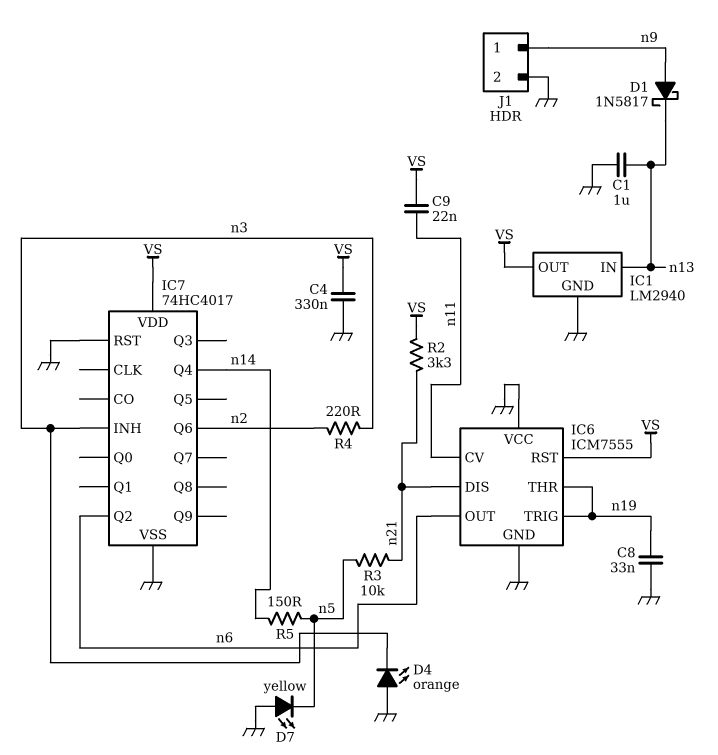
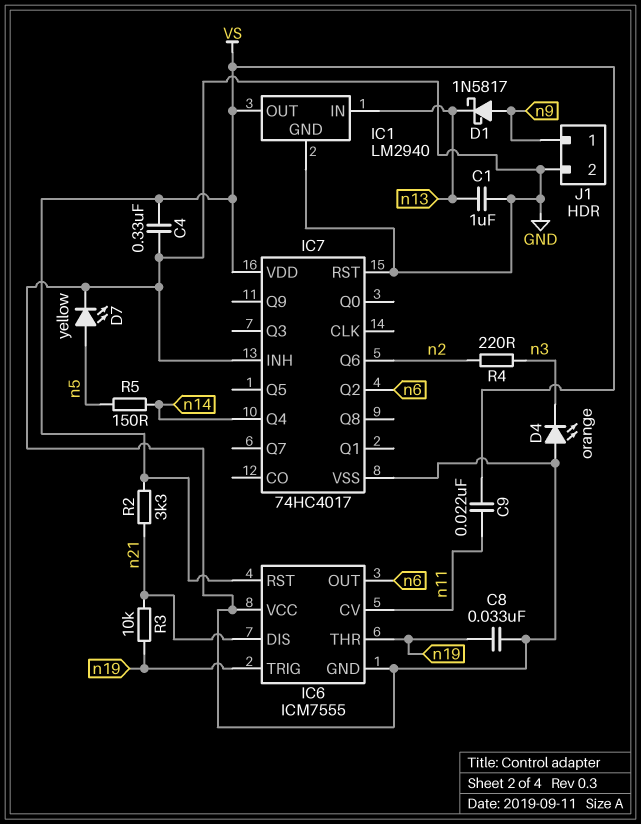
D7: LED yellow (A GND, K n5) -> LED yellow (A n5, K GND)
IC7 pin INH: n3 -> GND
R3: 10k (n5, n21) -> 10k (n19, n21)

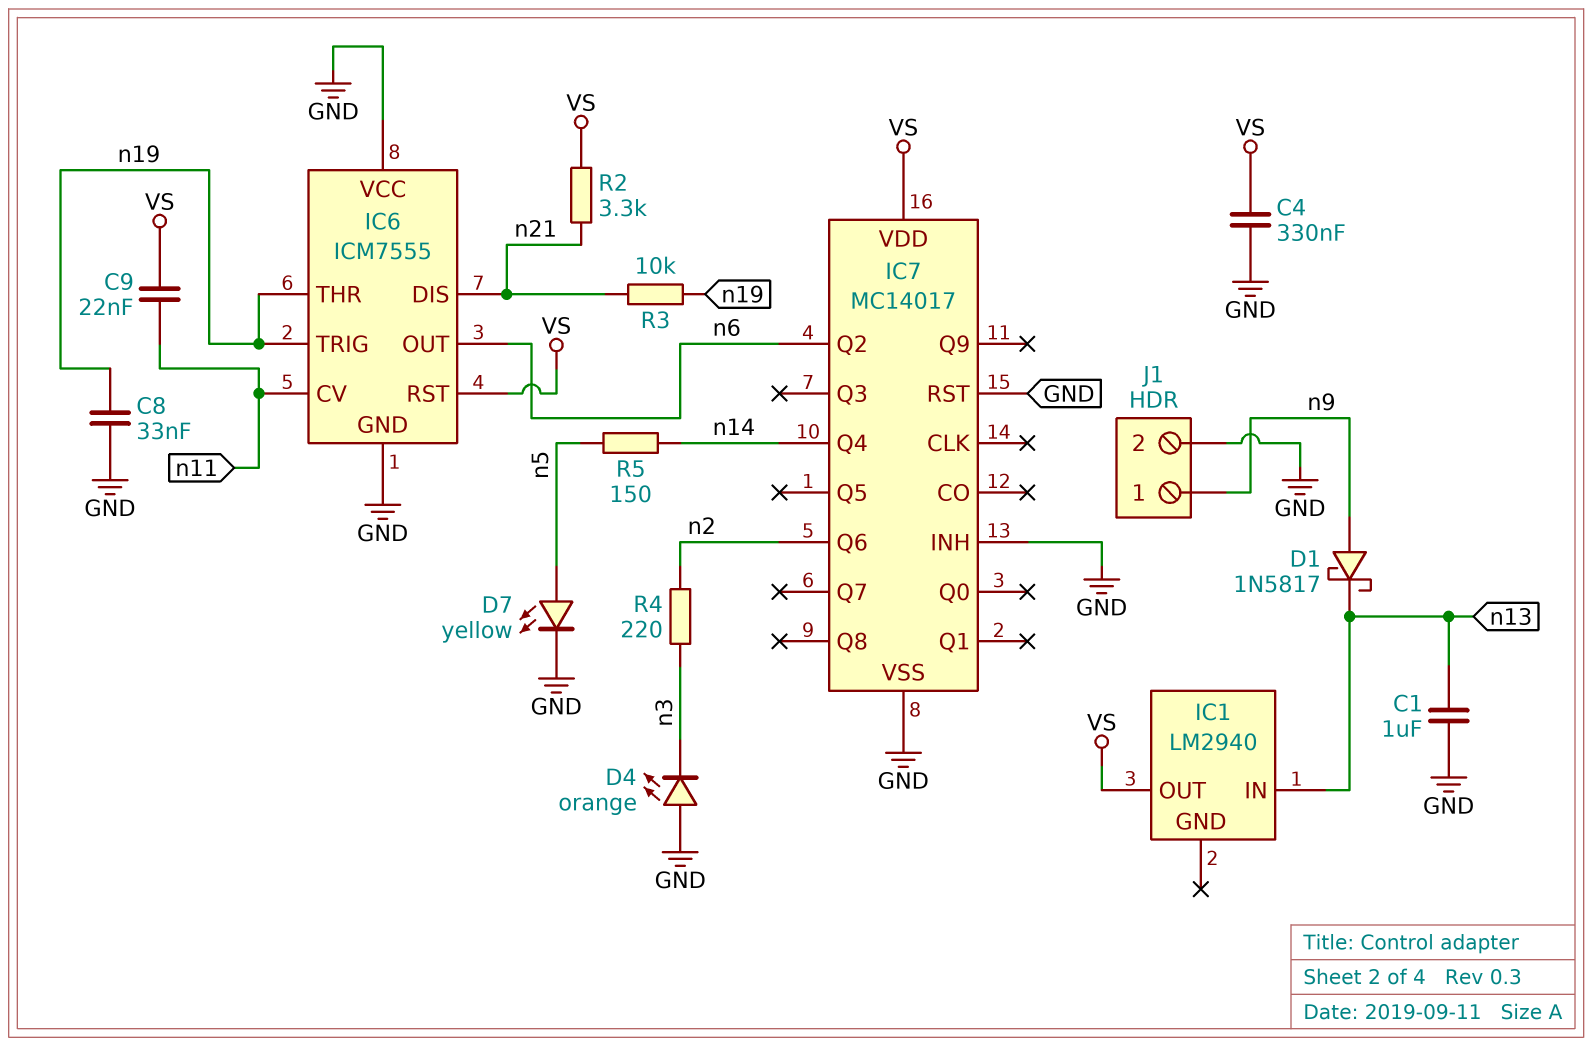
IC1 pin GND: GND -> none
IC7: 74HC4017 -> MC14017

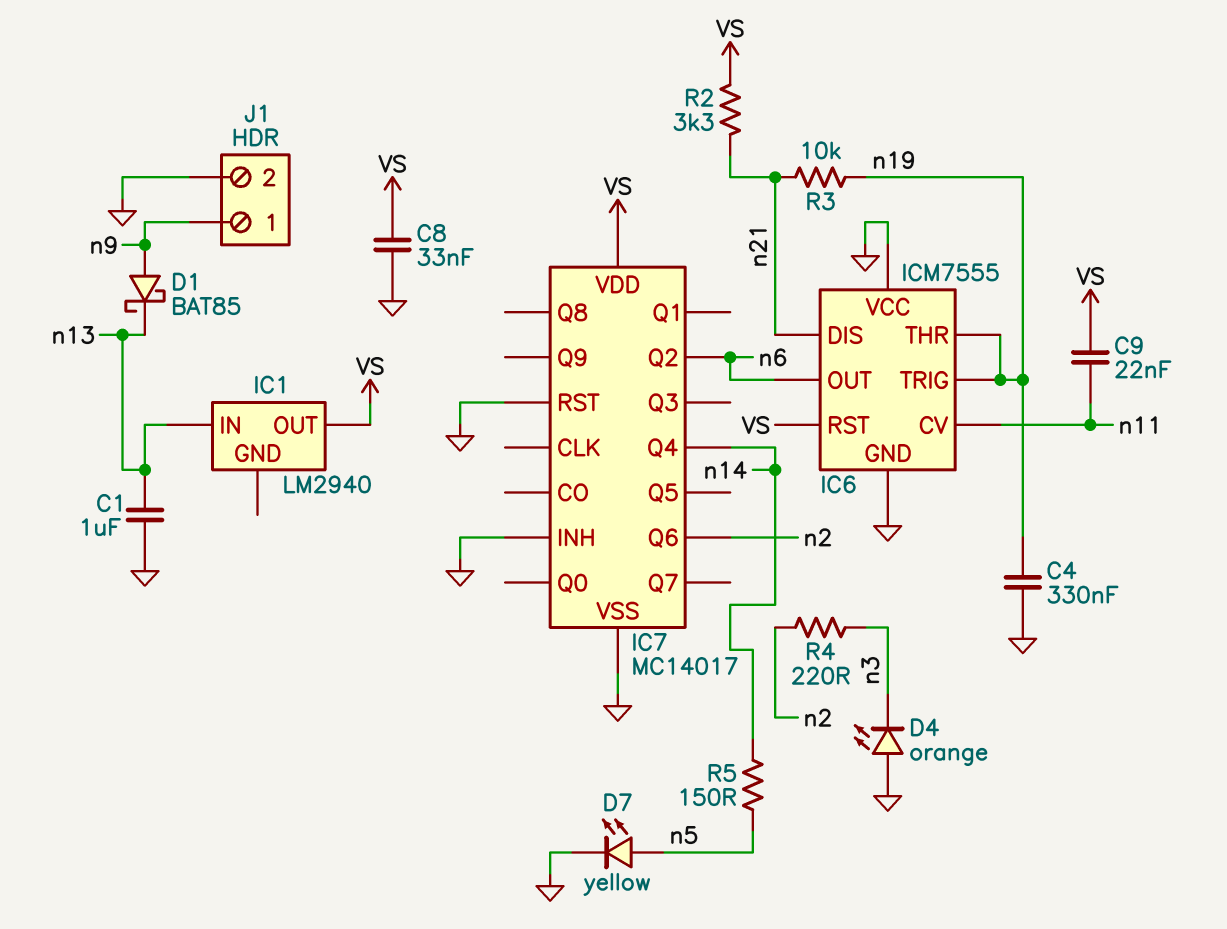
C4: 330nF (GND, VS) -> 330nF (GND, n19)
C8: 33nF (GND, n19) -> 33nF (GND, VS)
D1: schottky 1N5817 (A n9, K n13) -> schottky BAT85 (A n9, K n13)

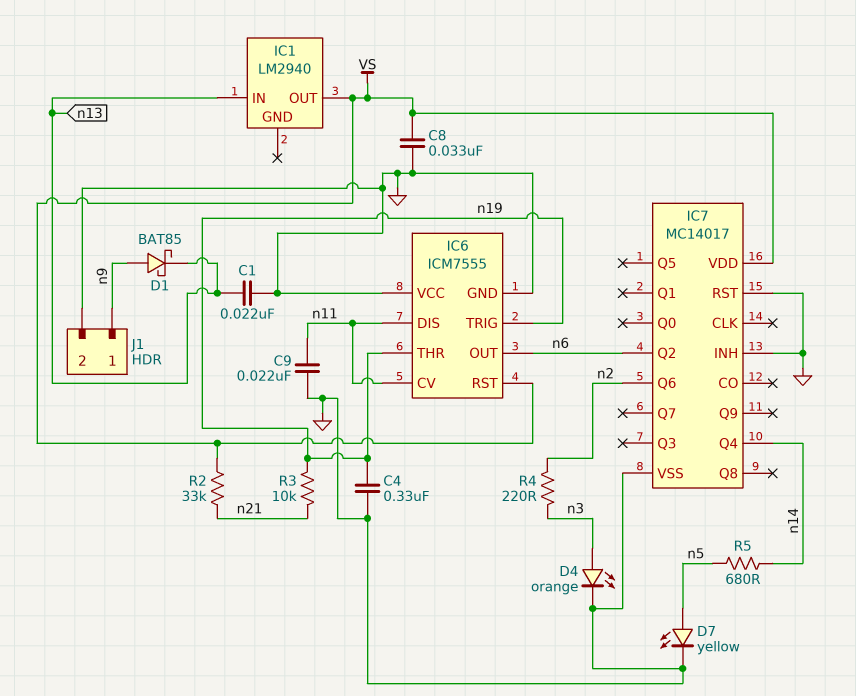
C1: 1uF (GND, n13) -> 22nF (GND, n13)
C9: 22nF (VS, n11) -> 22nF (GND, n11)
D4: LED orange (A GND, K n3) -> LED orange (A n3, K GND)
IC6 pin DIS: n21 -> n11
R2: 3.3k (VS, n21) -> 33k (VS, n21)
R5: 150 (n5, n14) -> 680 (n5, n14)

